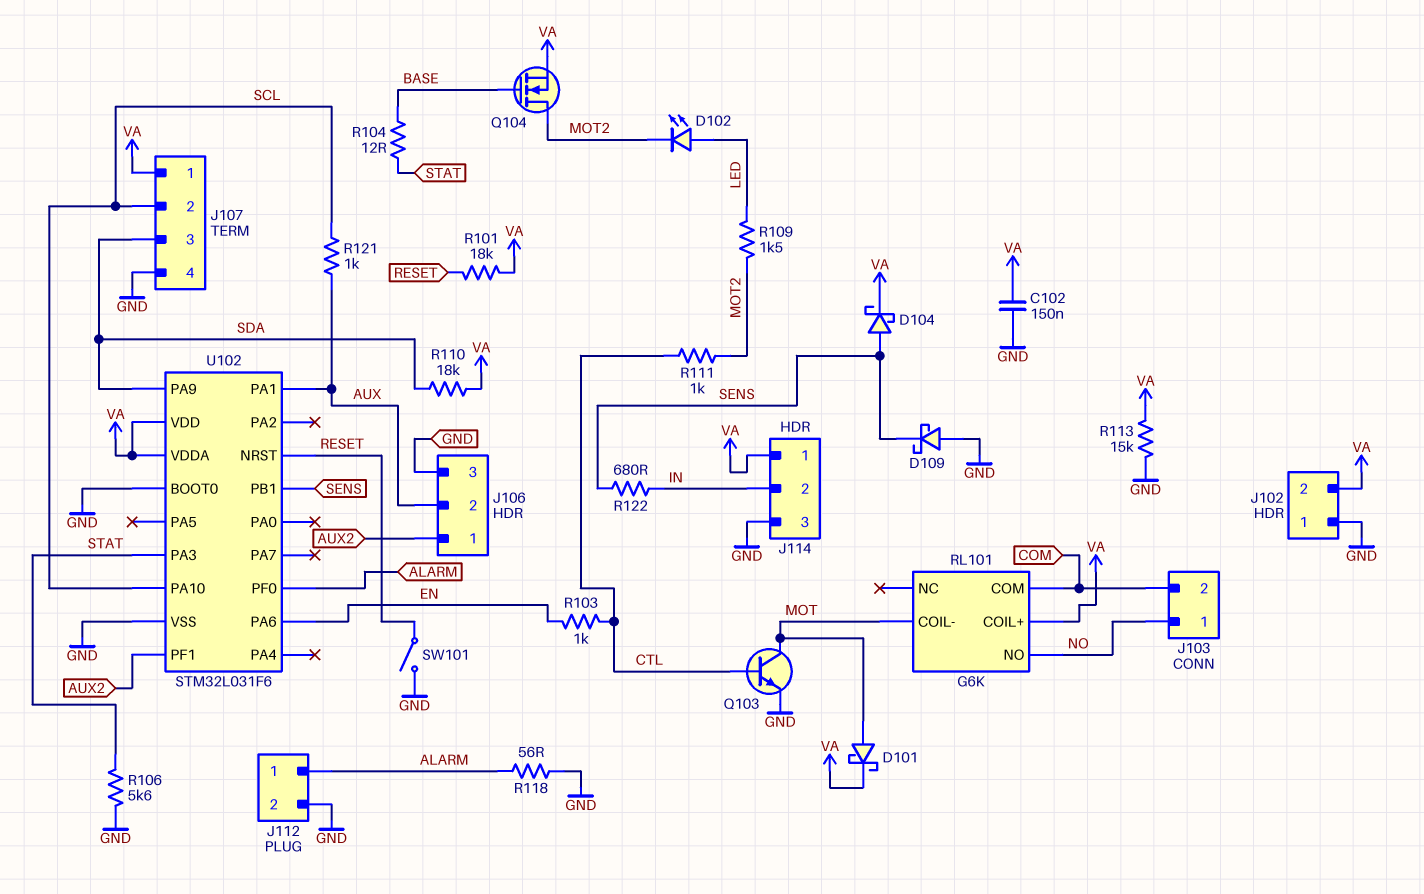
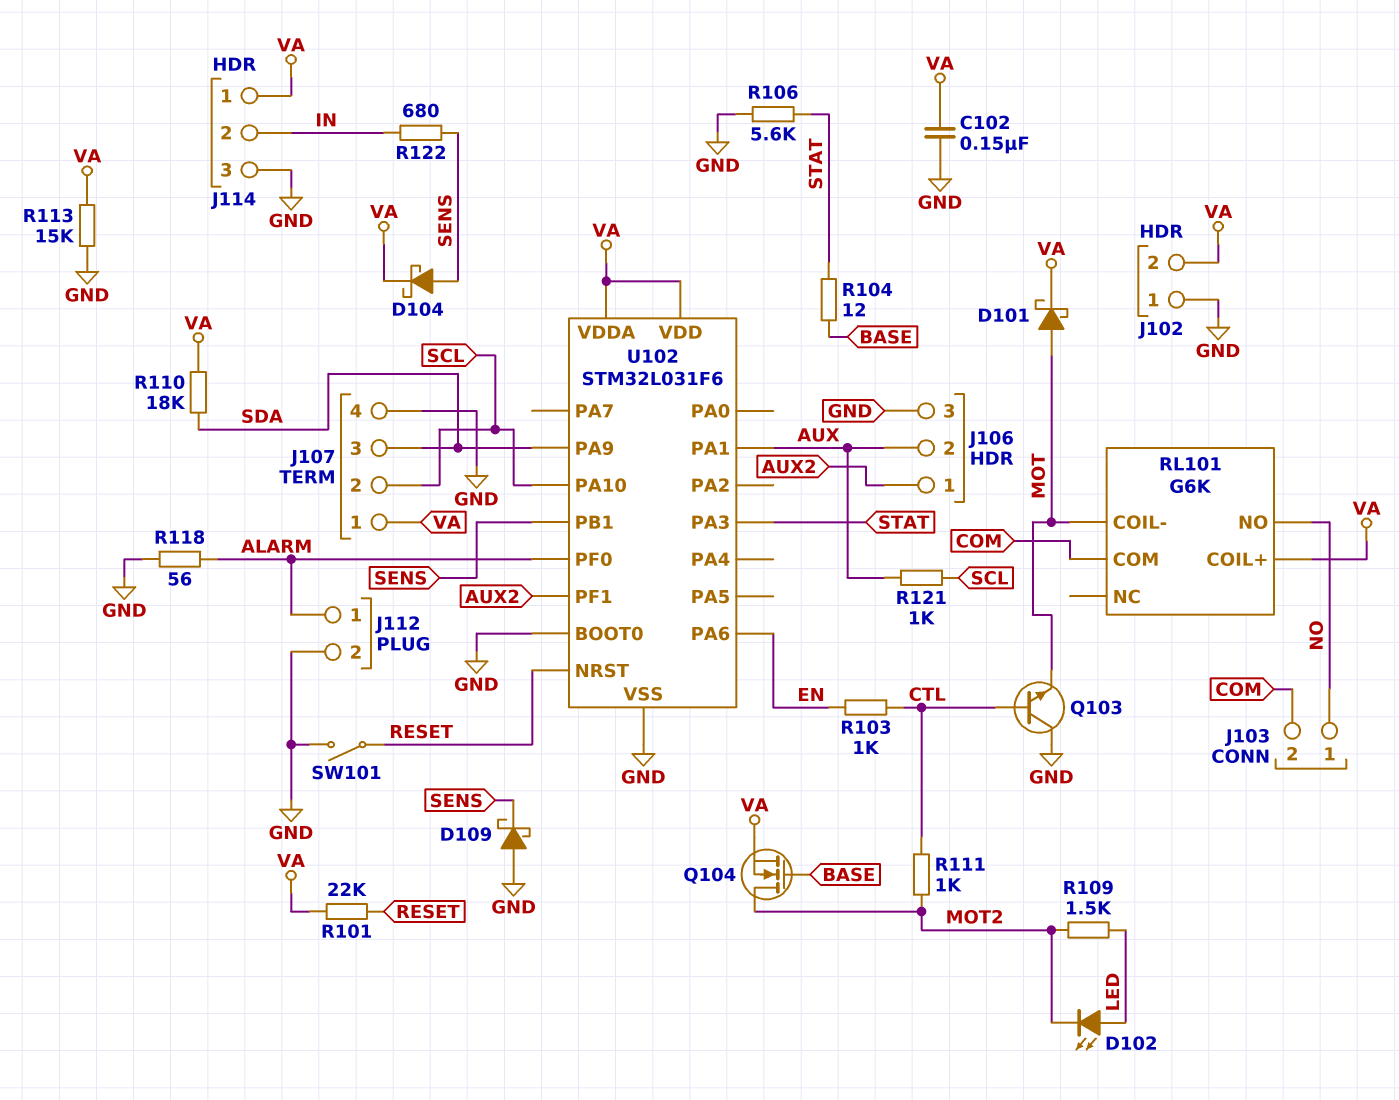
Q103: NPN (B CTL, C MOT, E GND) -> NPN (B CTL, C GND, E MOT)
R101: 18k (RESET, VA) -> 22k (RESET, VA)

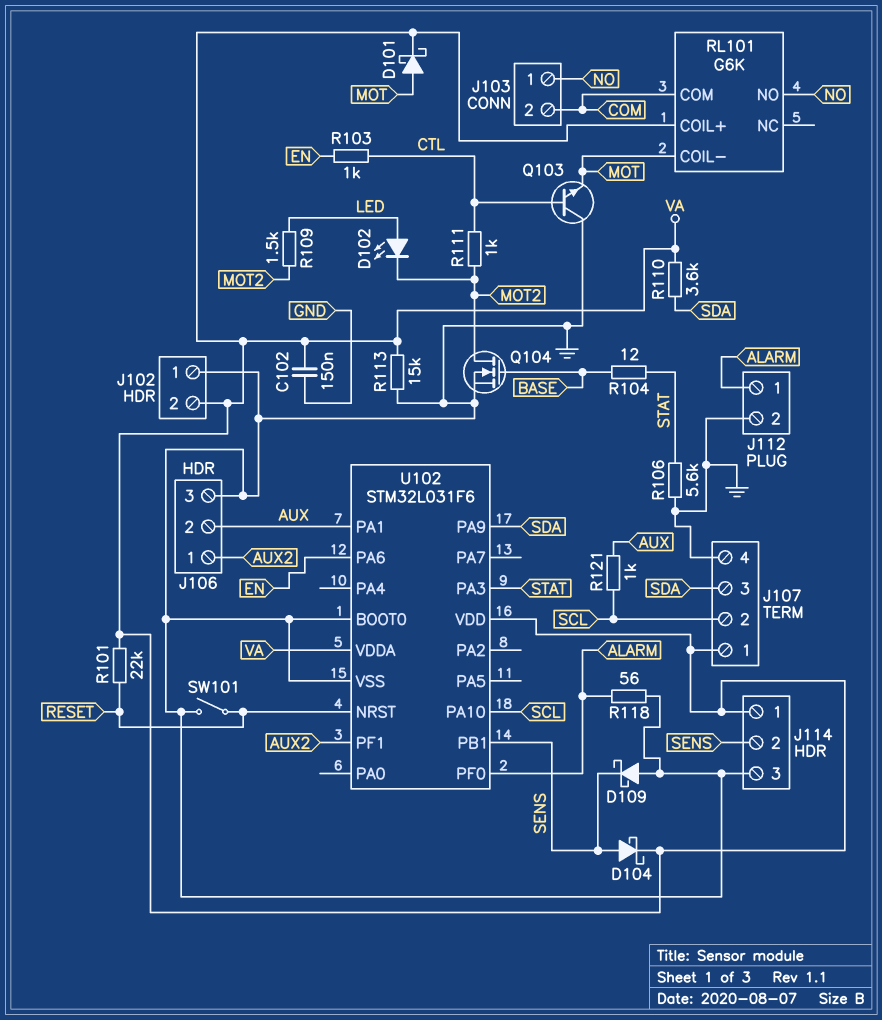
J114 pin 2: IN -> SENS
Q104: NMOS (G BASE, D MOT2, S VA) -> NMOS (G BASE, D MOT2, S GND)
R110: 18k (SDA, VA) -> 3.6k (SDA, VA)
R122: 680 (IN, SENS) -> none

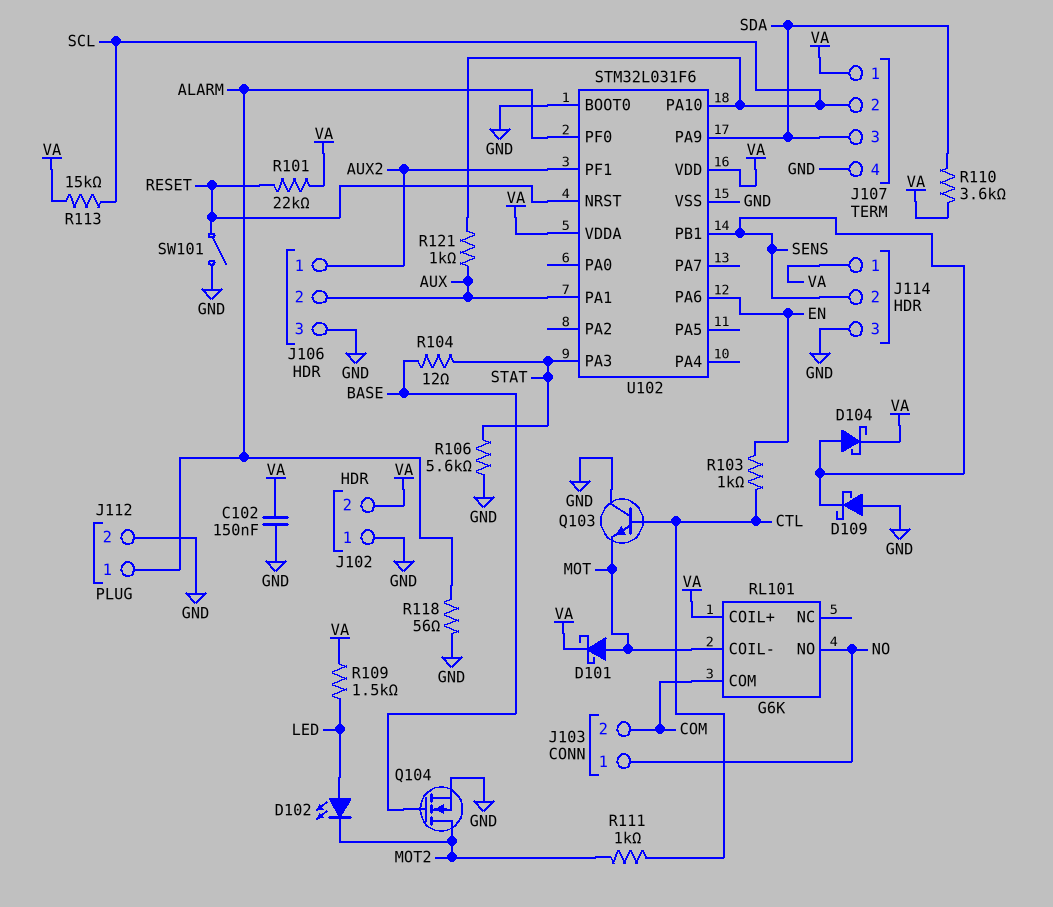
R109: 1.5k (LED, MOT2) -> 1.5k (LED, VA)
R113: 15k (GND, VA) -> 15k (SCL, VA)

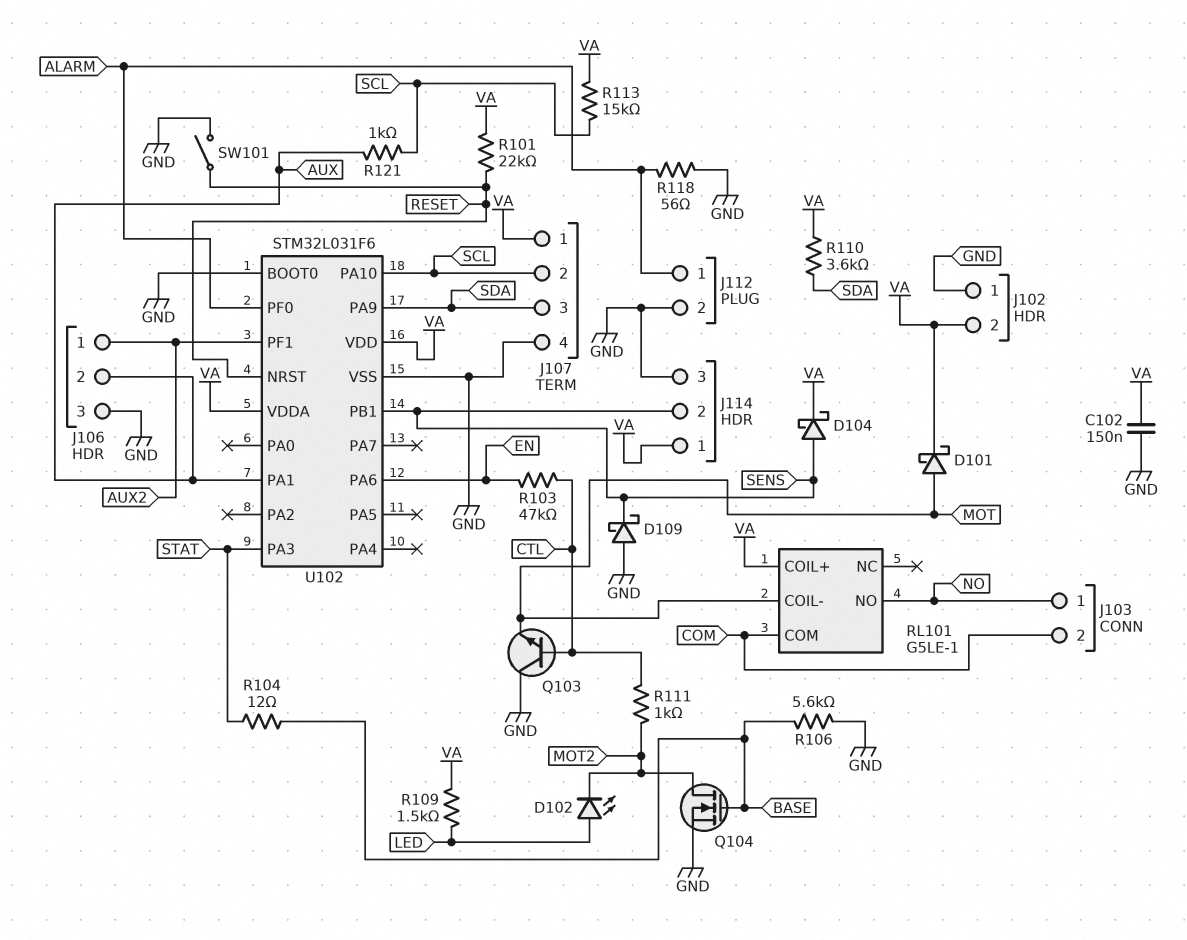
R103: 1k (CTL, EN) -> 47k (CTL, EN)
R106: 5.6k (GND, STAT) -> 5.6k (BASE, GND)
RL101: G6K -> G5LE-1

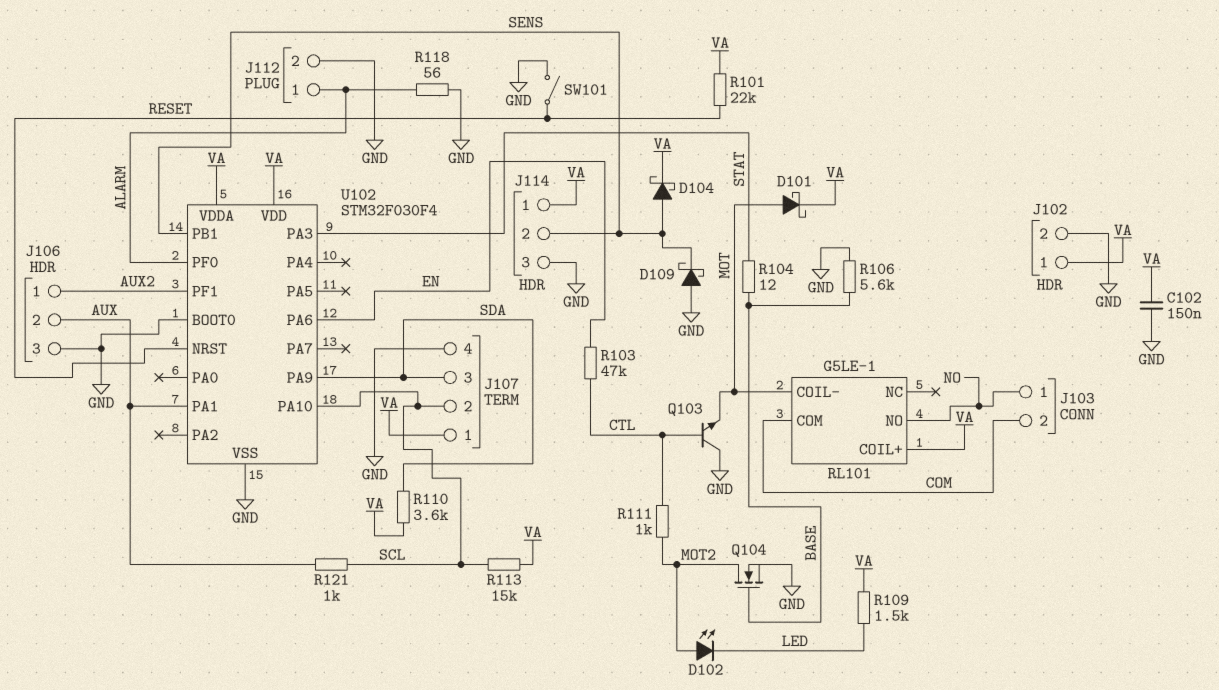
D102: LED (A LED, K MOT2) -> LED (A MOT2, K LED)
J102 pin 1: GND -> VA
J102 pin 2: VA -> GND
U102: STM32L031F6 -> STM32F030F4

